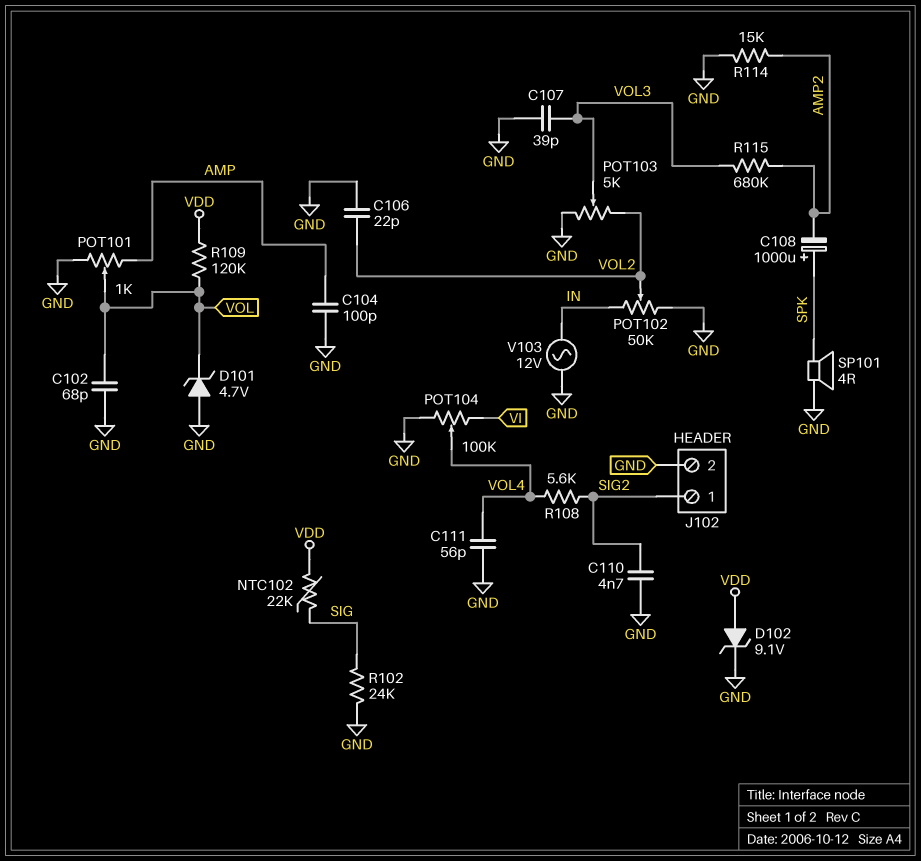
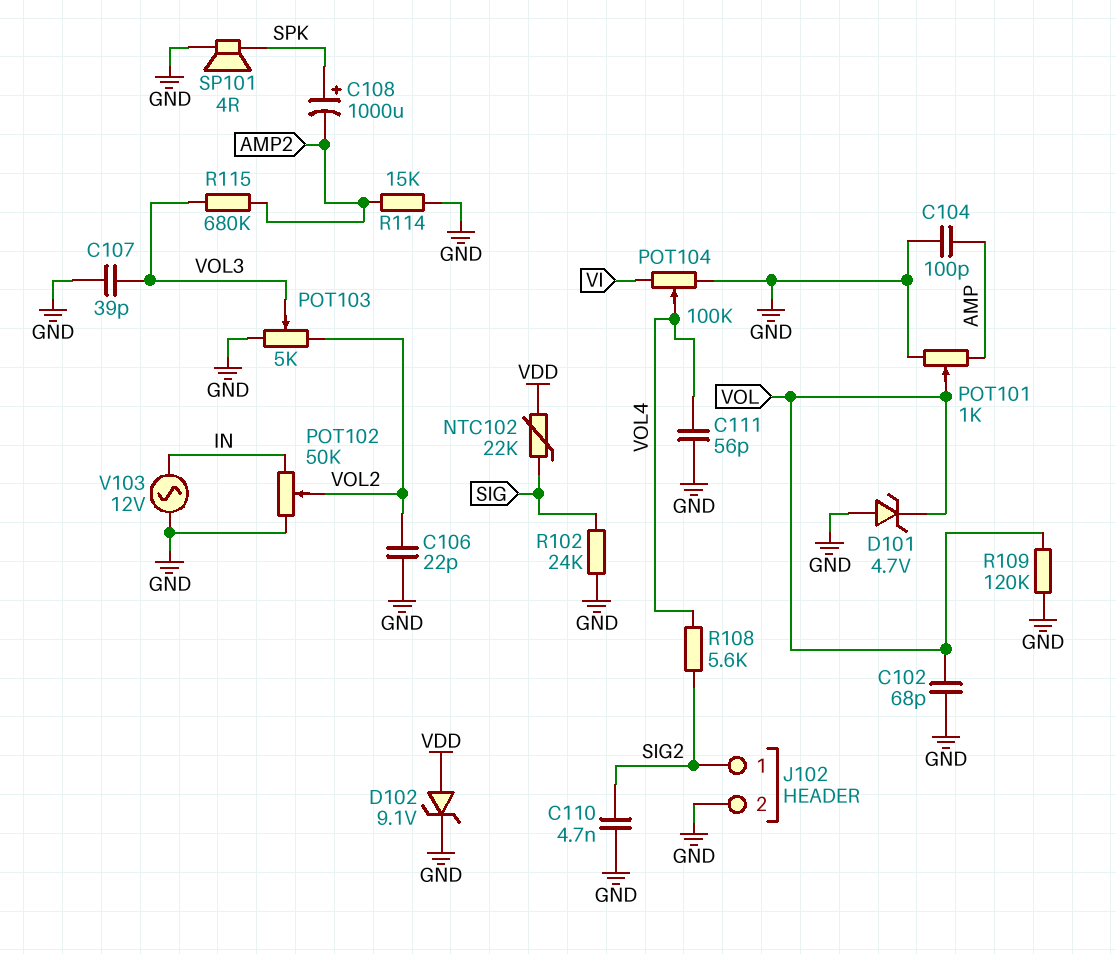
R109: 120k (VDD, VOL) -> 120k (GND, VOL)

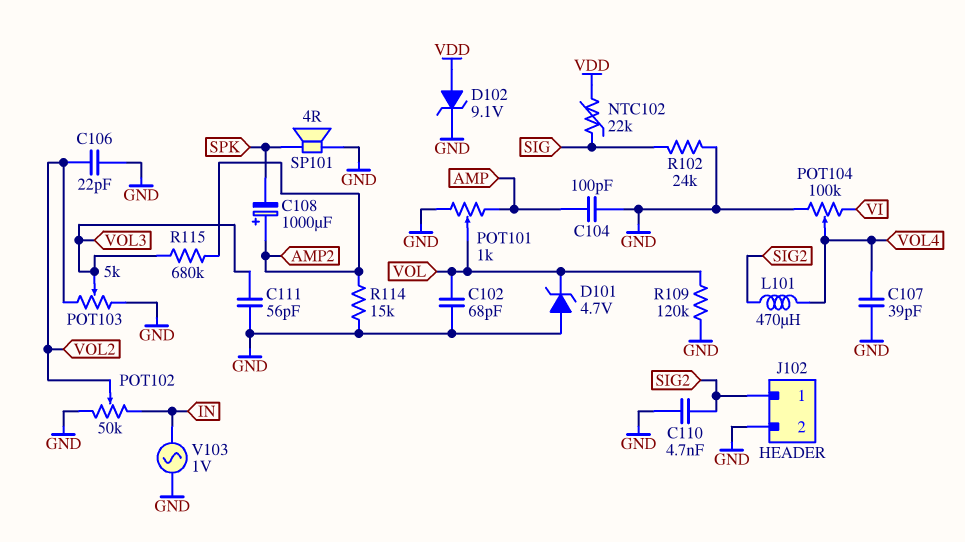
C107: 39pF (GND, VOL3) -> 39pF (GND, VOL4)
C108: 1000uF (plus SPK, minus AMP2) -> 1000uF (plus AMP2, minus SPK)
C111: 56pF (GND, VOL4) -> 56pF (GND, VOL3)
L101: none -> 470uH (SIG2, VOL4)
R108: 5.6k (SIG2, VOL4) -> none
V103: AC 12V (GND, IN) -> AC 1V (GND, IN)

